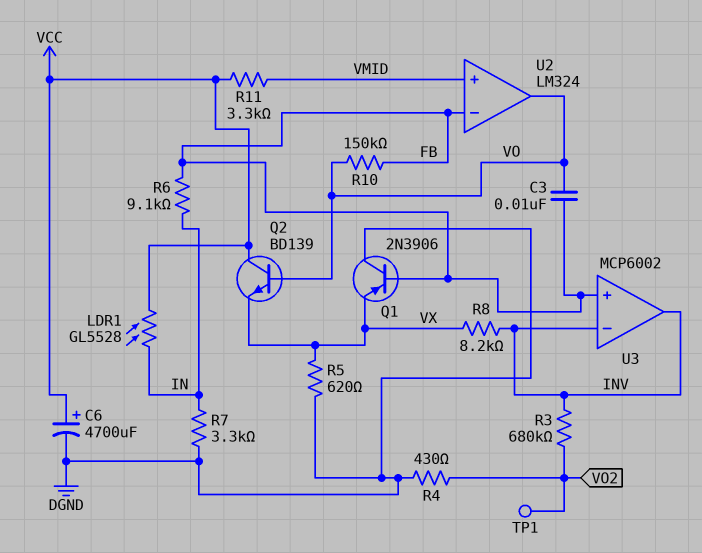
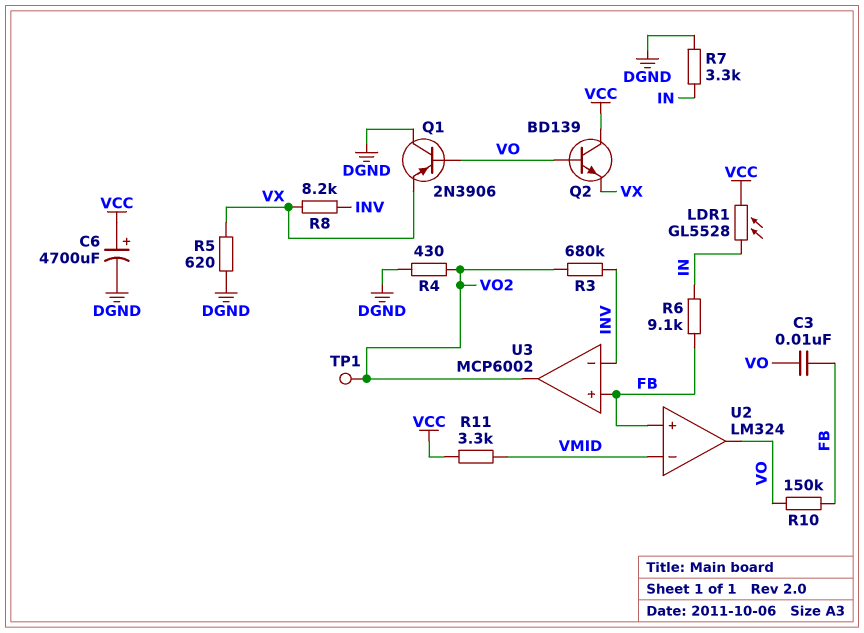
Q1: PNP 2N3906 (B FB, C DGND, E VX) -> PNP 2N3906 (B VO, C DGND, E VX)
U2 pin in+: VMID -> FB
U2 pin in-: FB -> VMID
U3 pin out: INV -> VO2

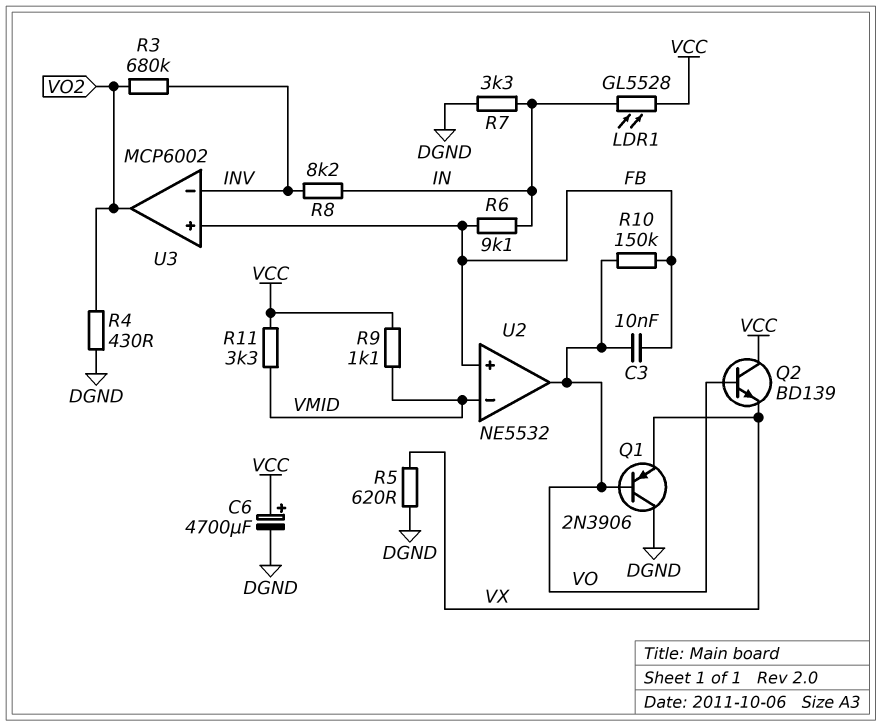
R8: 8.2k (INV, VX) -> 8.2k (IN, INV)
R9: none -> 1.1k (VCC, VMID)
TP1: test point (VO2) -> none
U2: LM324 -> NE5532

